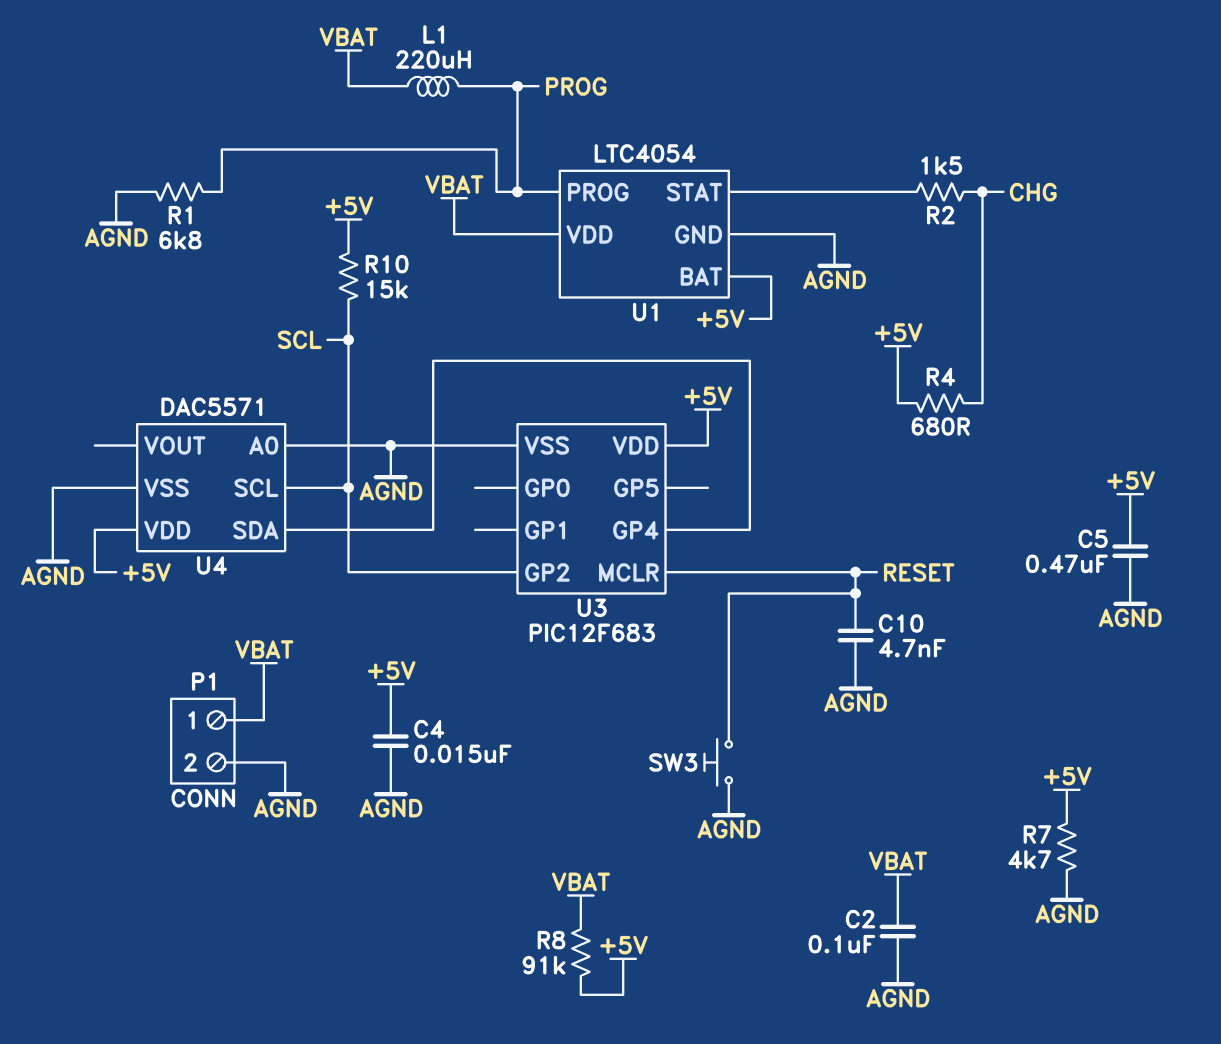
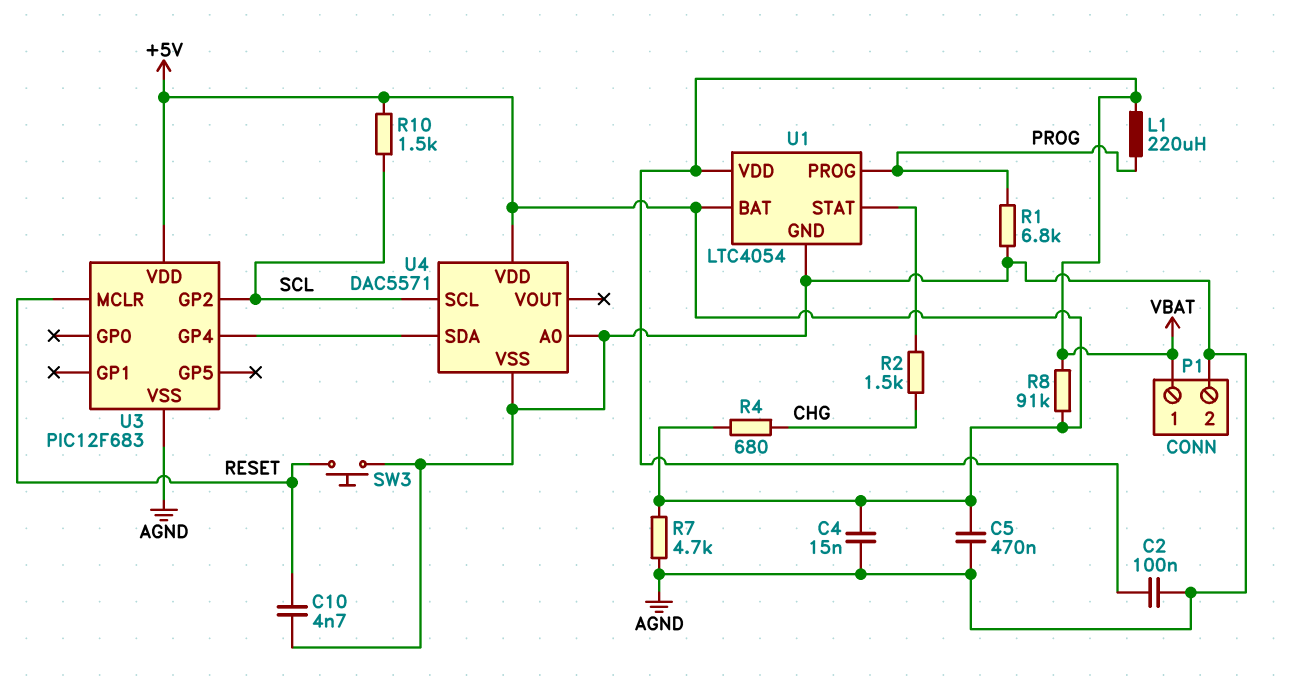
R10: 15k (+5V, SCL) -> 1.5k (+5V, SCL)

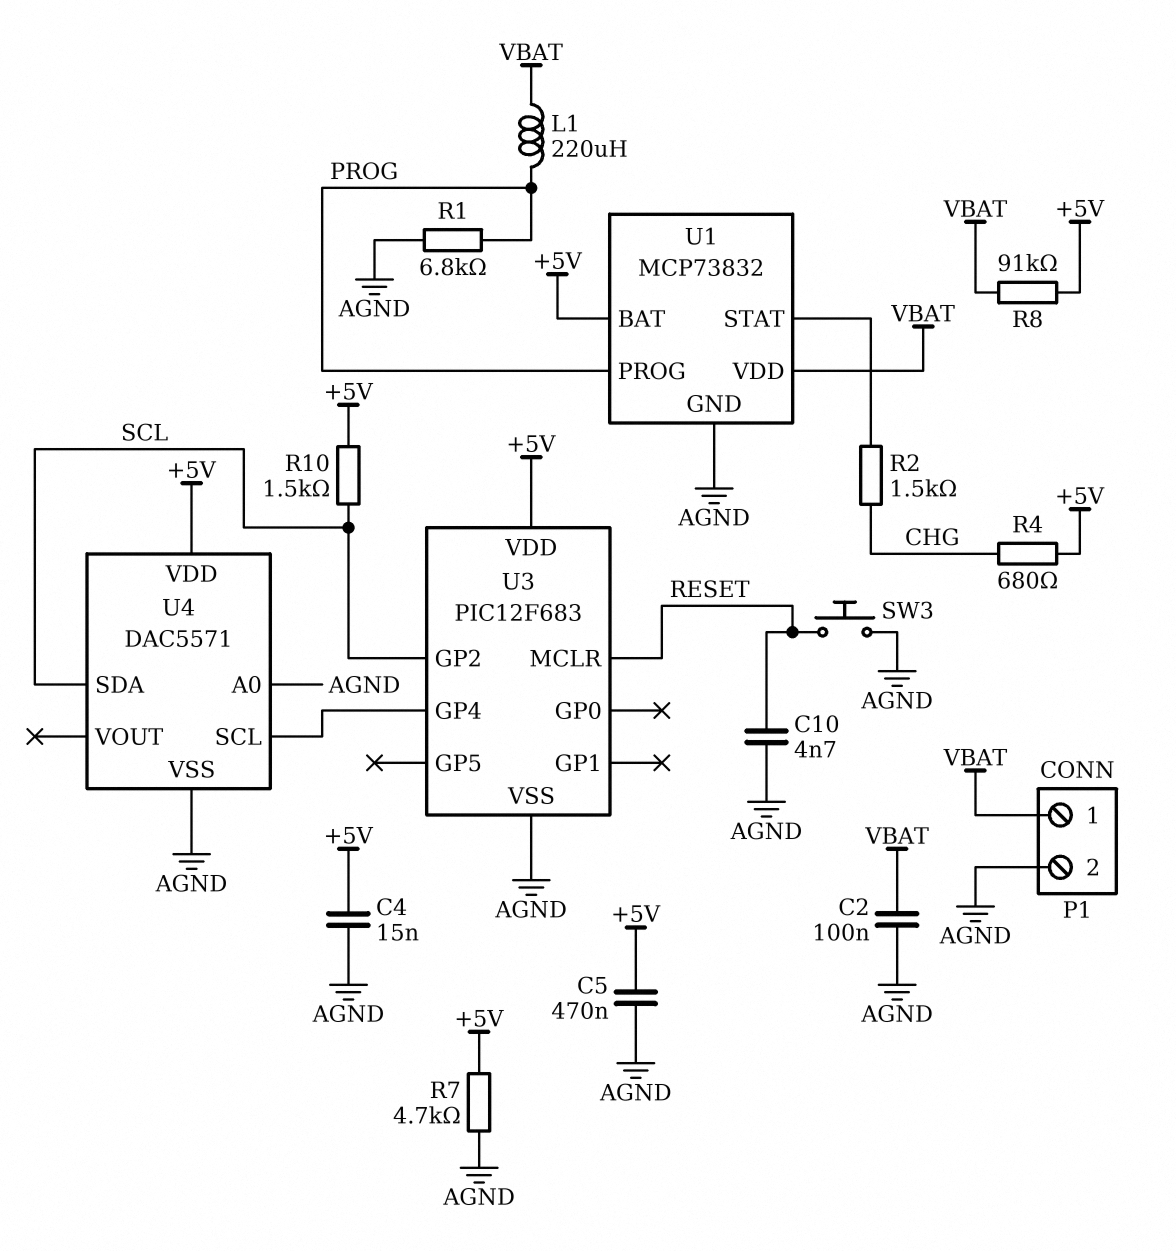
U1: LTC4054 -> MCP73832
U4 pin SCL: SCL -> U3/GP4
U4 pin SDA: U3/GP4 -> SCL

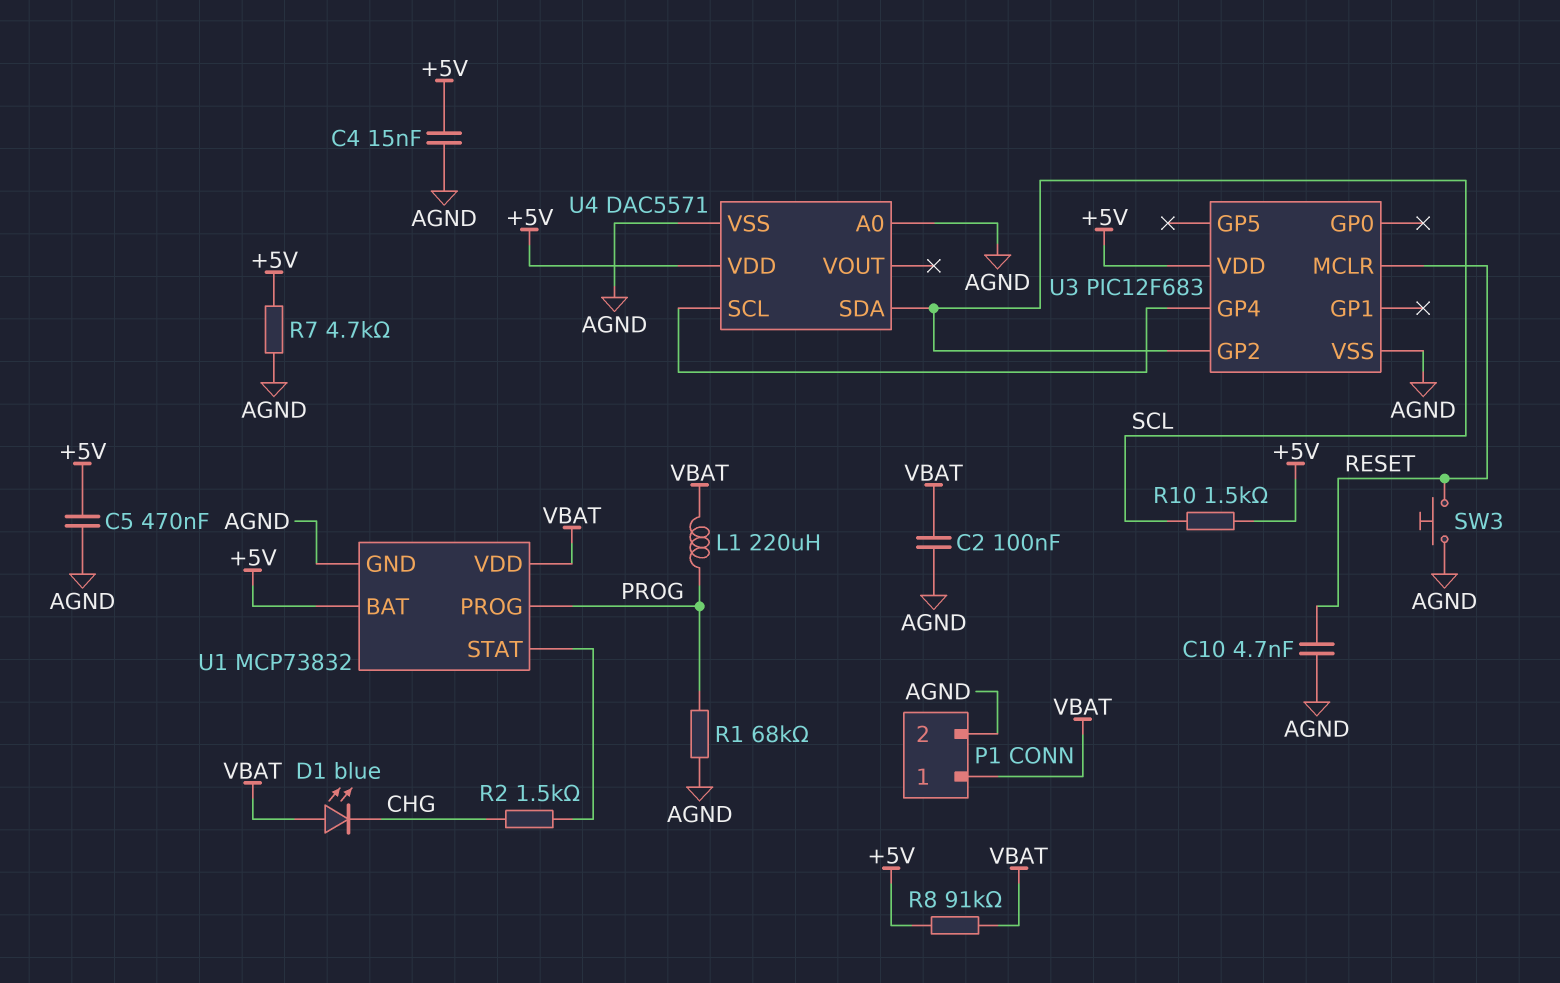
D1: none -> LED blue (A VBAT, K CHG)
R1: 6.8k (AGND, PROG) -> 68k (AGND, PROG)
R4: 680 (+5V, CHG) -> none

